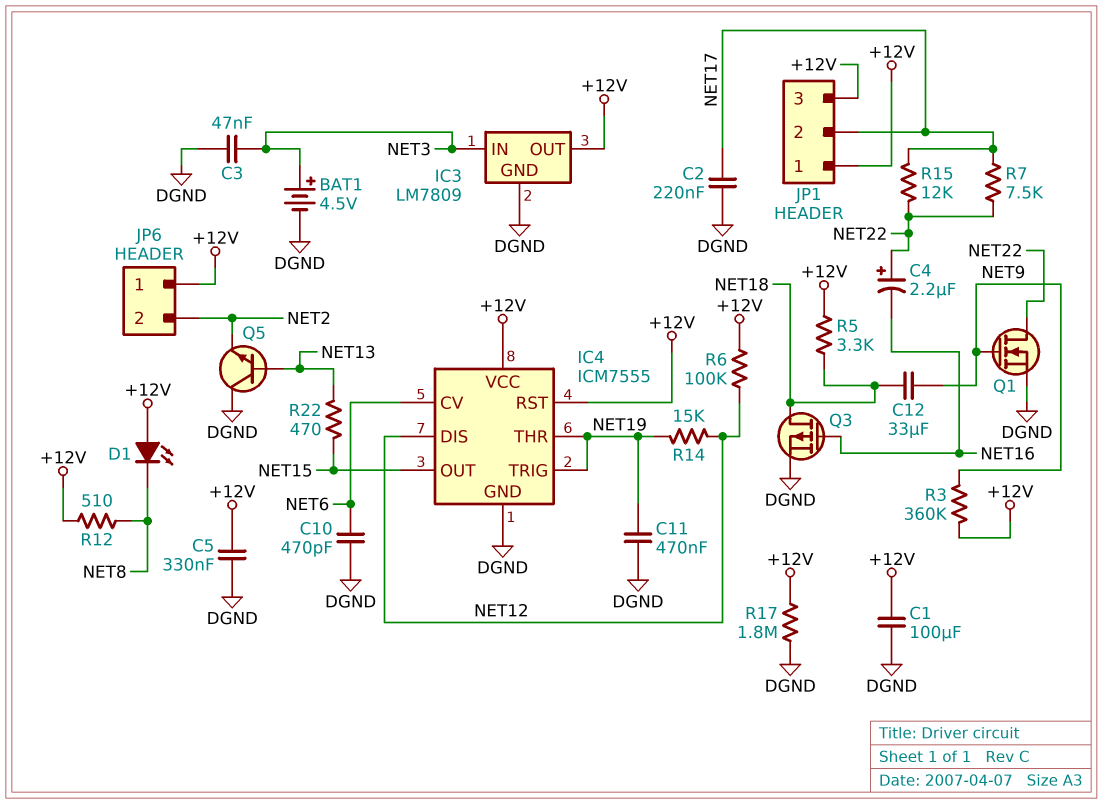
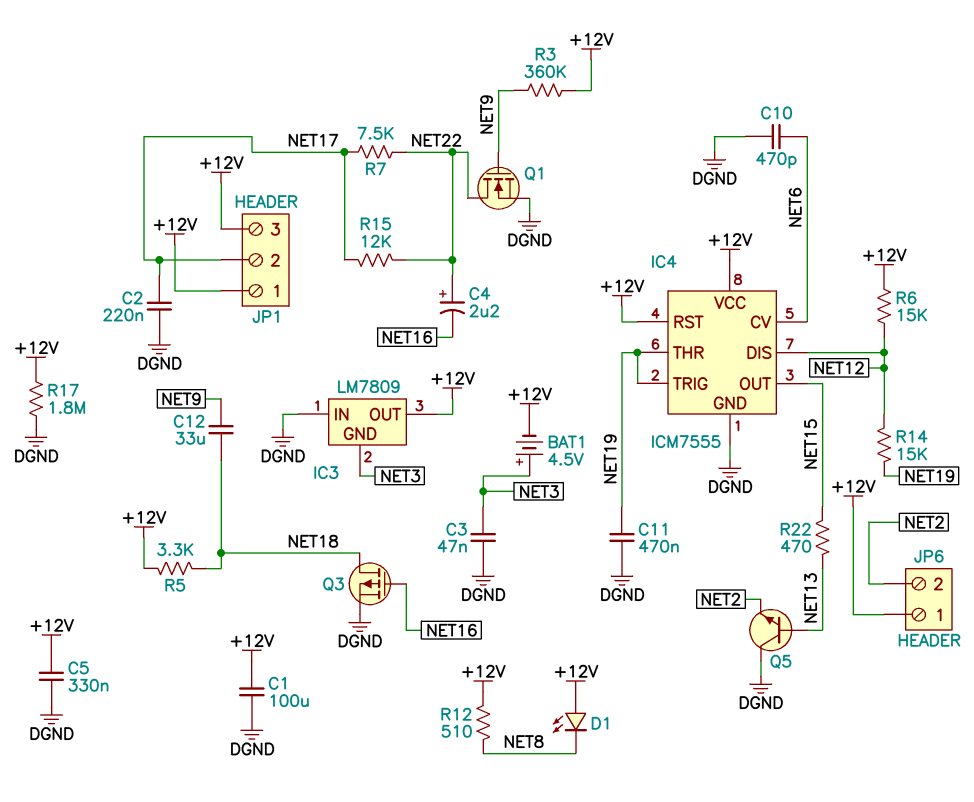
BAT1: 4.5V (plus NET3, minus DGND) -> 4.5V (plus NET3, minus +12V)
IC3 pin GND: DGND -> NET3
IC3 pin IN: NET3 -> DGND
R6: 100k (+12V, NET12) -> 15k (+12V, NET12)

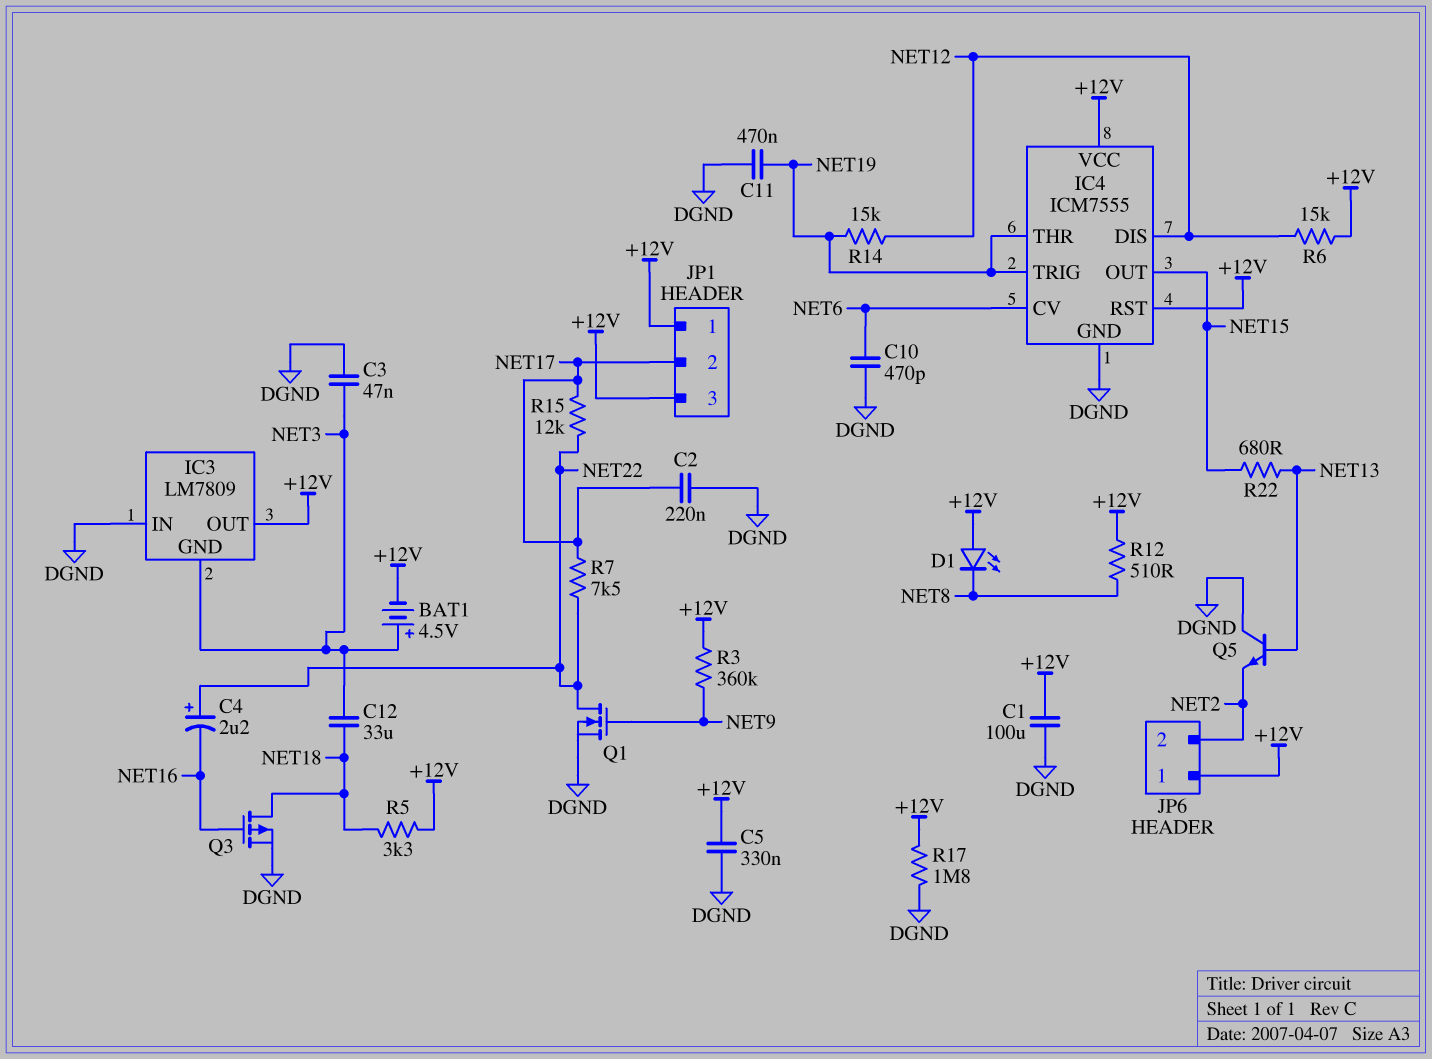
C12: 33uF (NET9, NET18) -> 33uF (NET3, NET18)
R22: 470 (NET13, NET15) -> 680 (NET13, NET15)

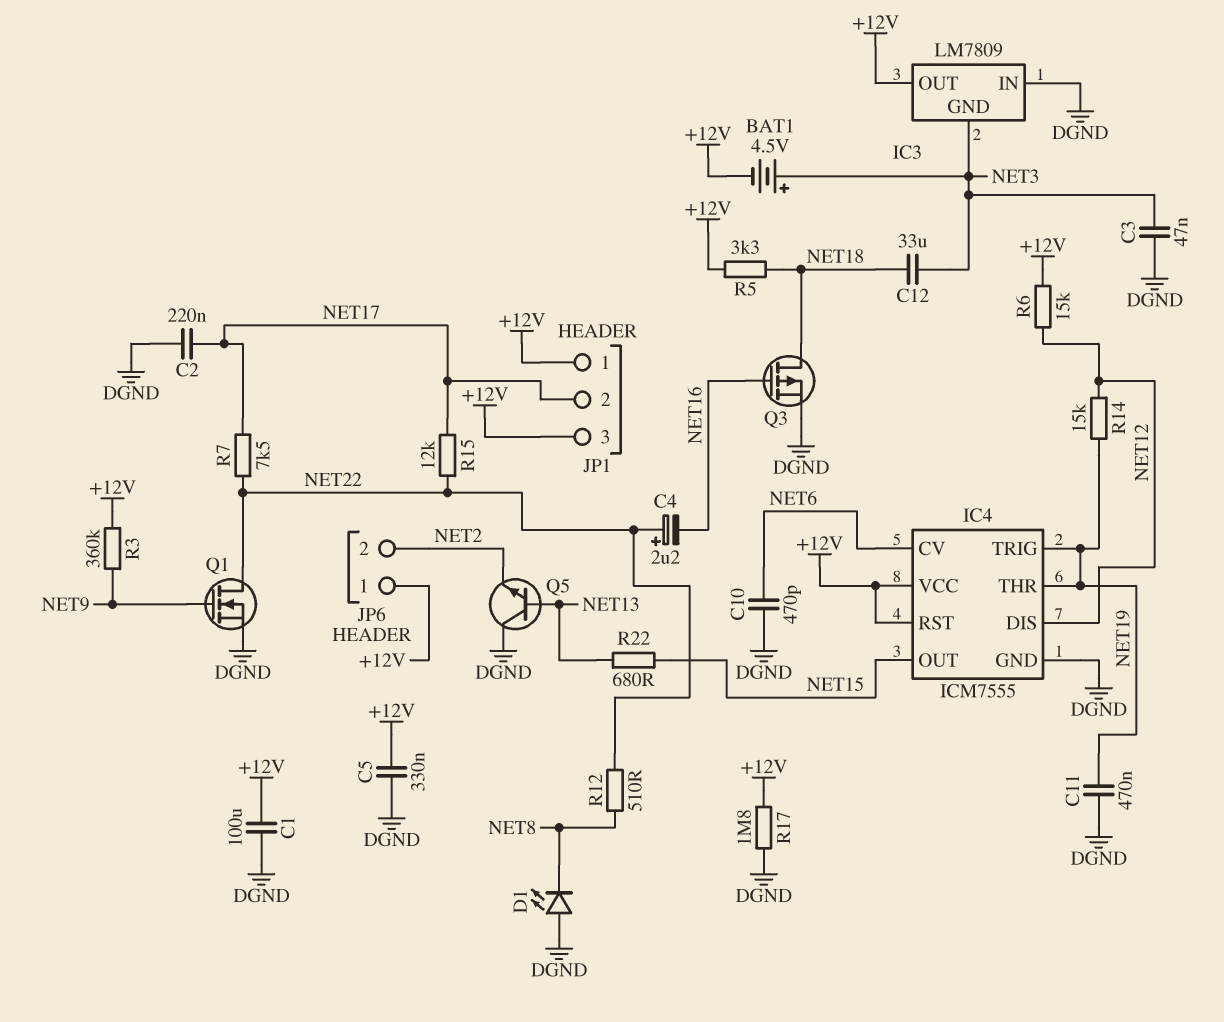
D1: LED (A +12V, K NET8) -> LED (A DGND, K NET8)
R12: 510 (+12V, NET8) -> 510 (NET8, NET22)

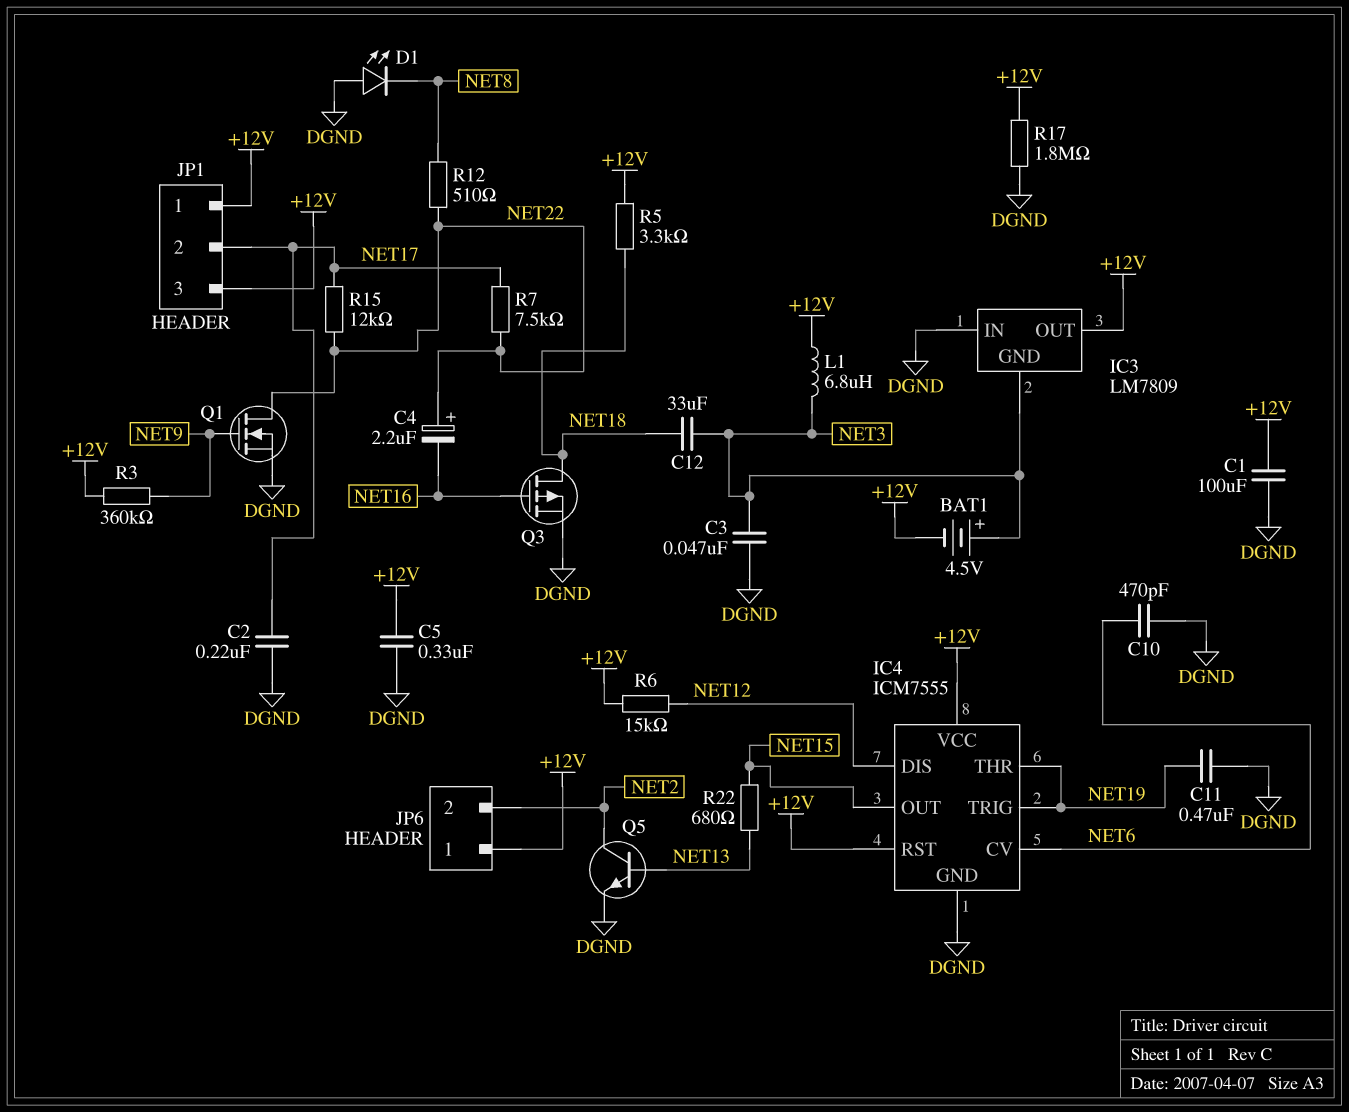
L1: none -> 6.8uH (+12V, NET3)
Q5: NPN (B NET13, C DGND, E NET2) -> NPN (B NET13, C NET2, E DGND)
R14: 15k (NET12, NET19) -> none

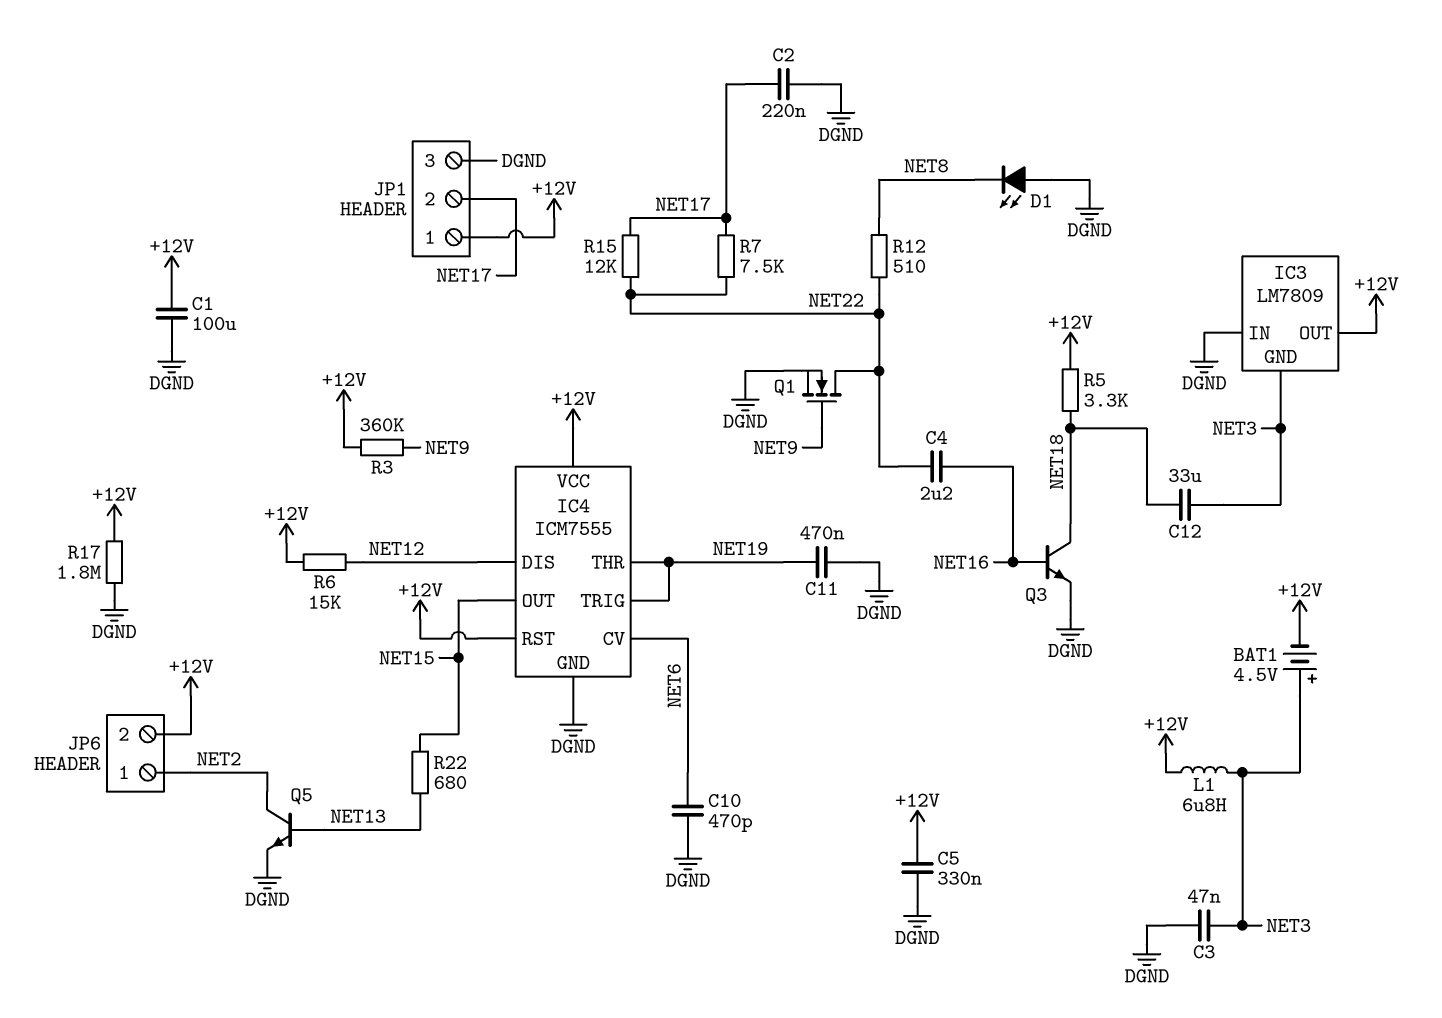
C4: 2.2uF (plus NET22, minus NET16) -> 2.2uF (NET16, NET22)
JP1 pin 3: +12V -> DGND
JP6 pin 1: +12V -> NET2
JP6 pin 2: NET2 -> +12V
Q3: PMOS (G NET16, D NET18, S DGND) -> NPN (B NET16, C NET18, E DGND)

